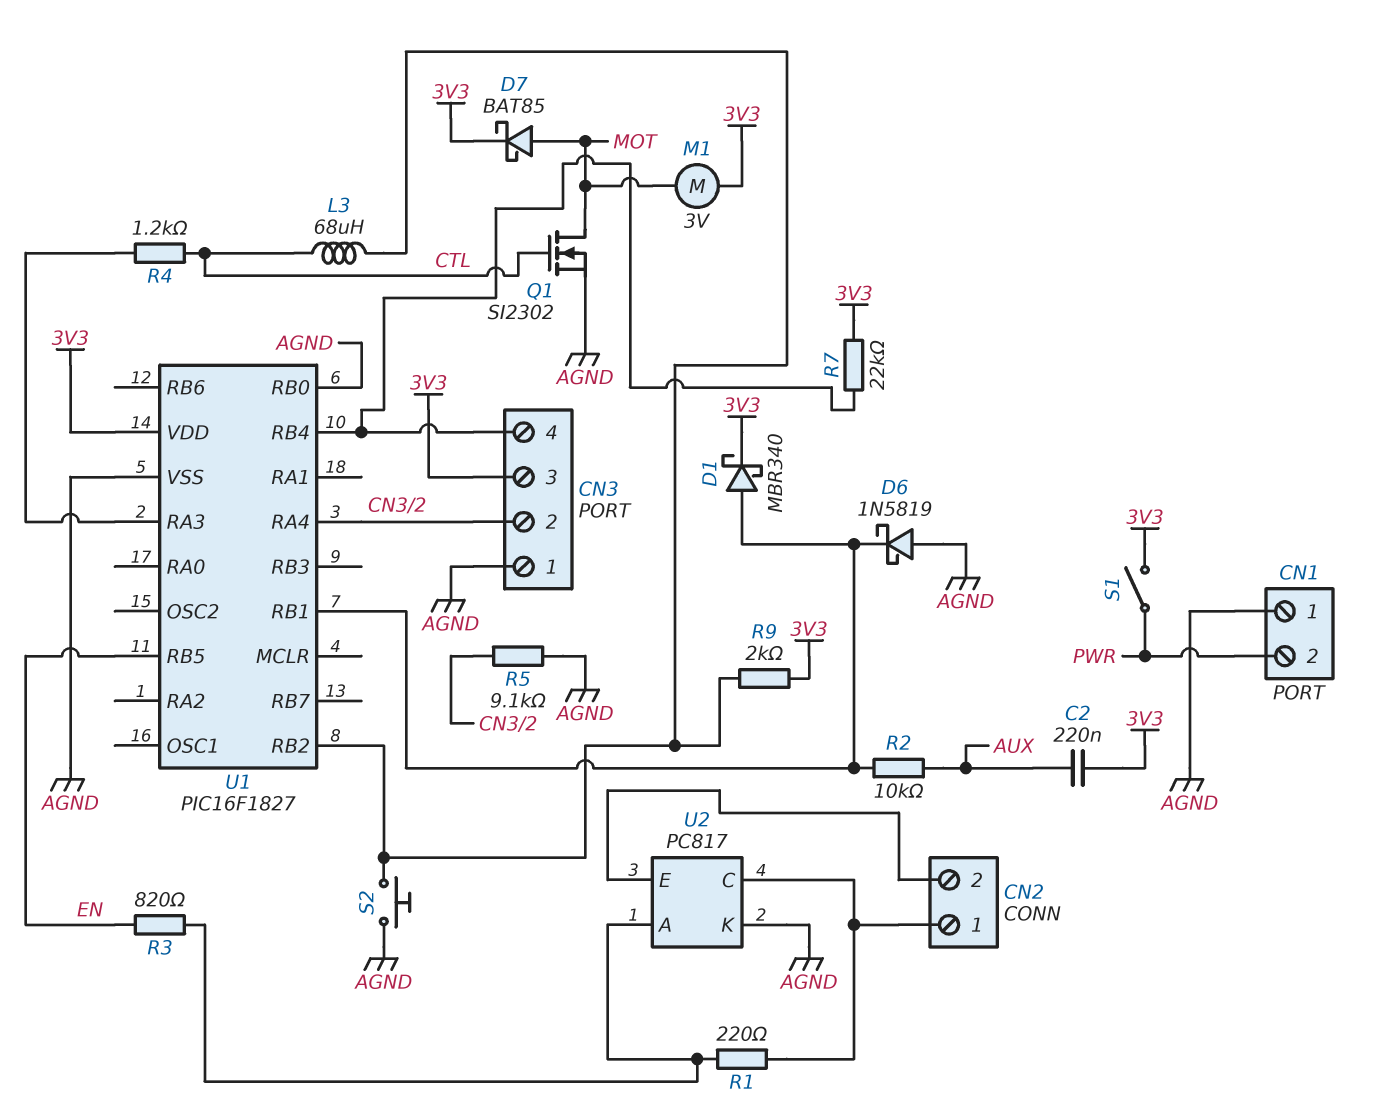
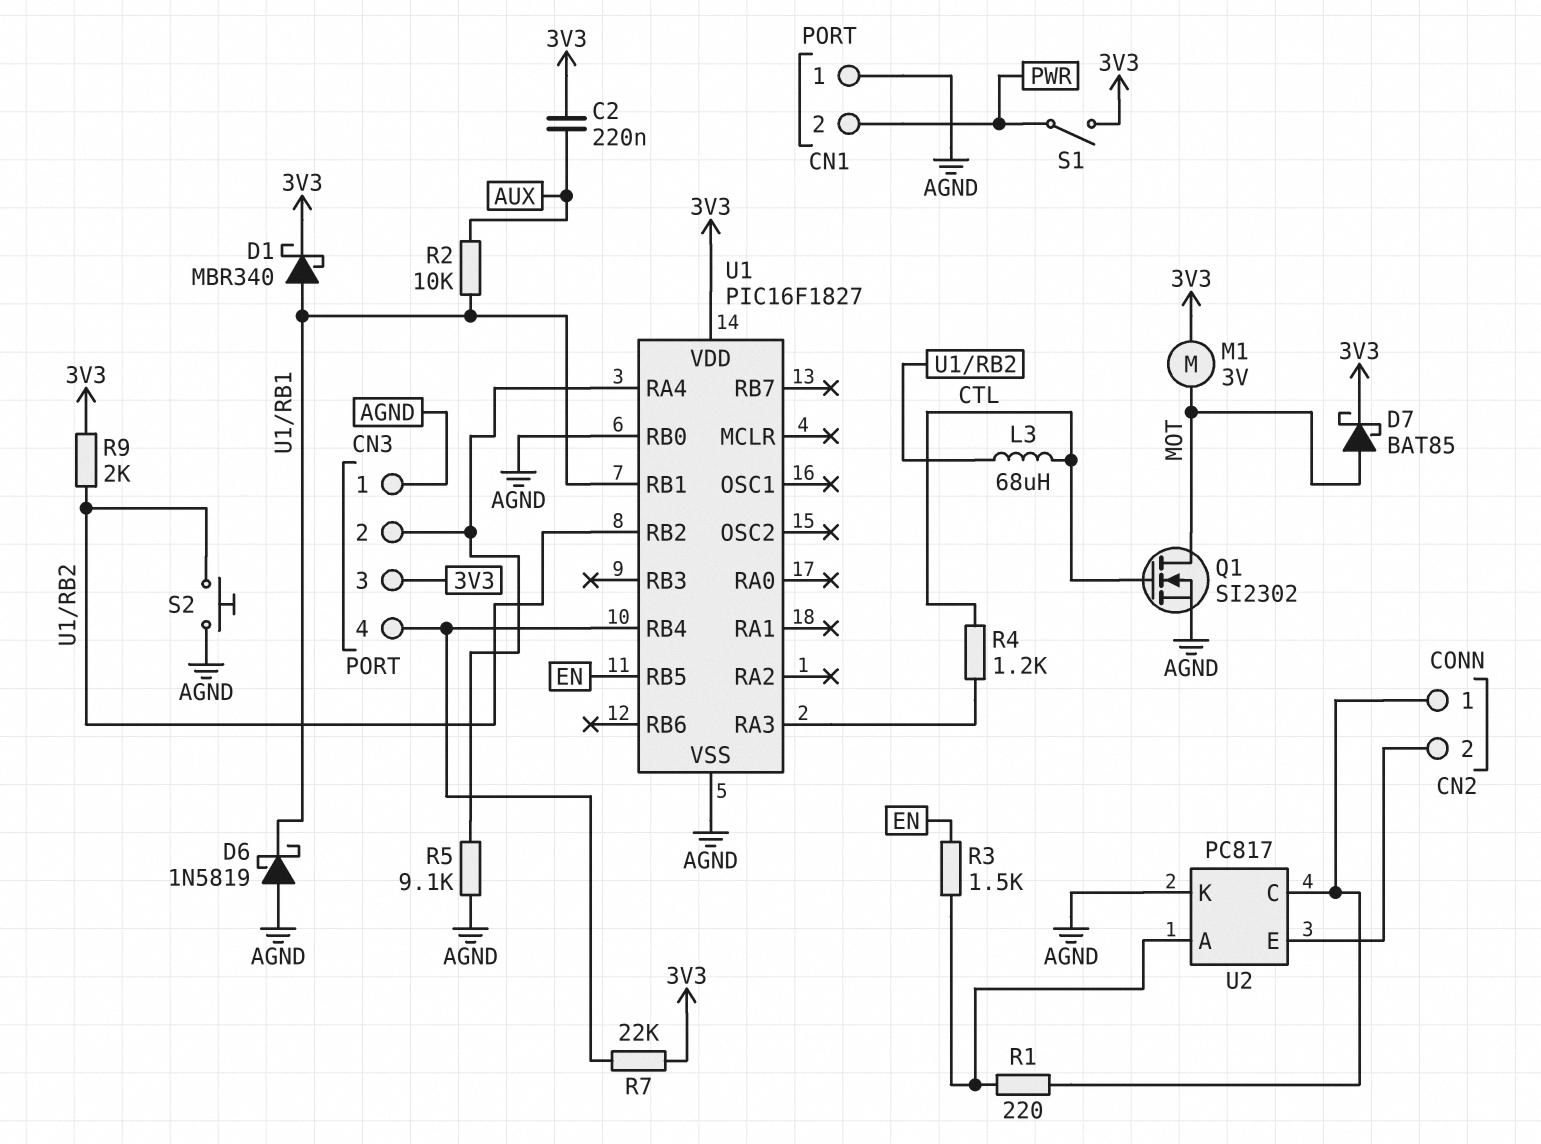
R3: 820 (EN, U2/A) -> 1.5k (EN, U2/A)

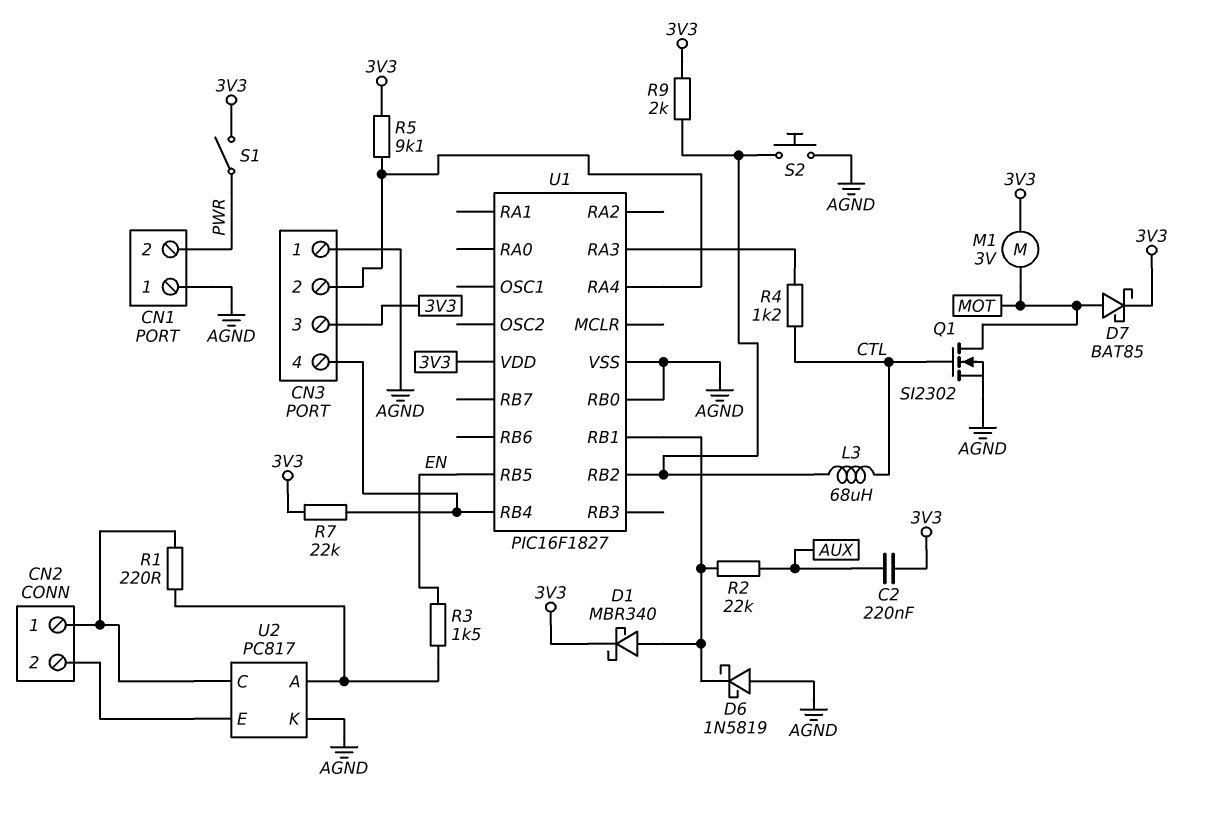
R2: 10k (AUX, U1/RB1) -> 22k (AUX, U1/RB1)
R5: 9.1k (AGND, CN3/2) -> 9.1k (3V3, CN3/2)

